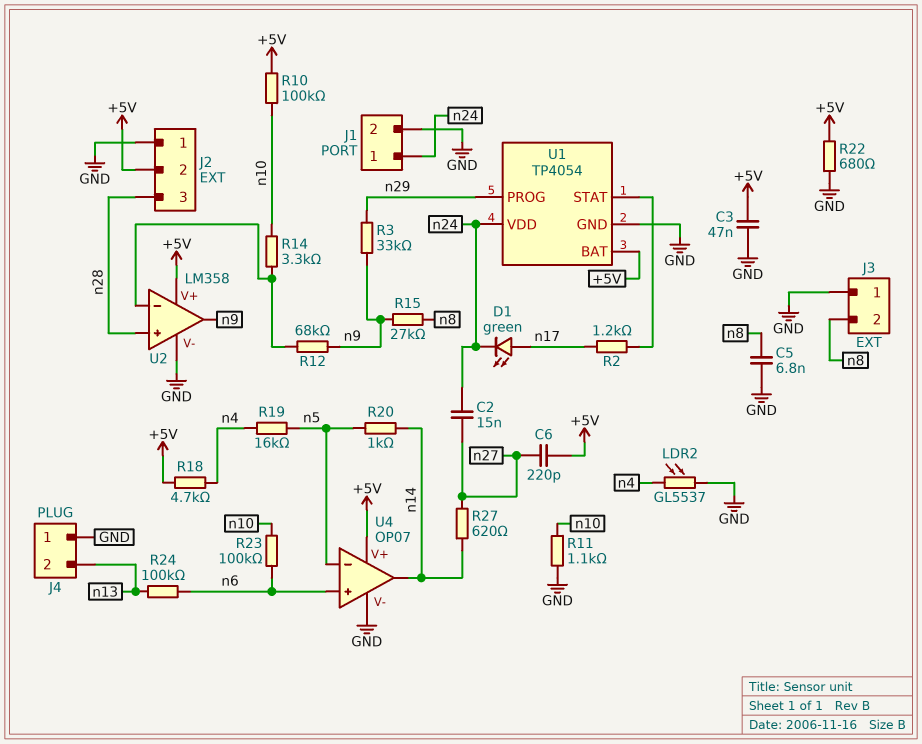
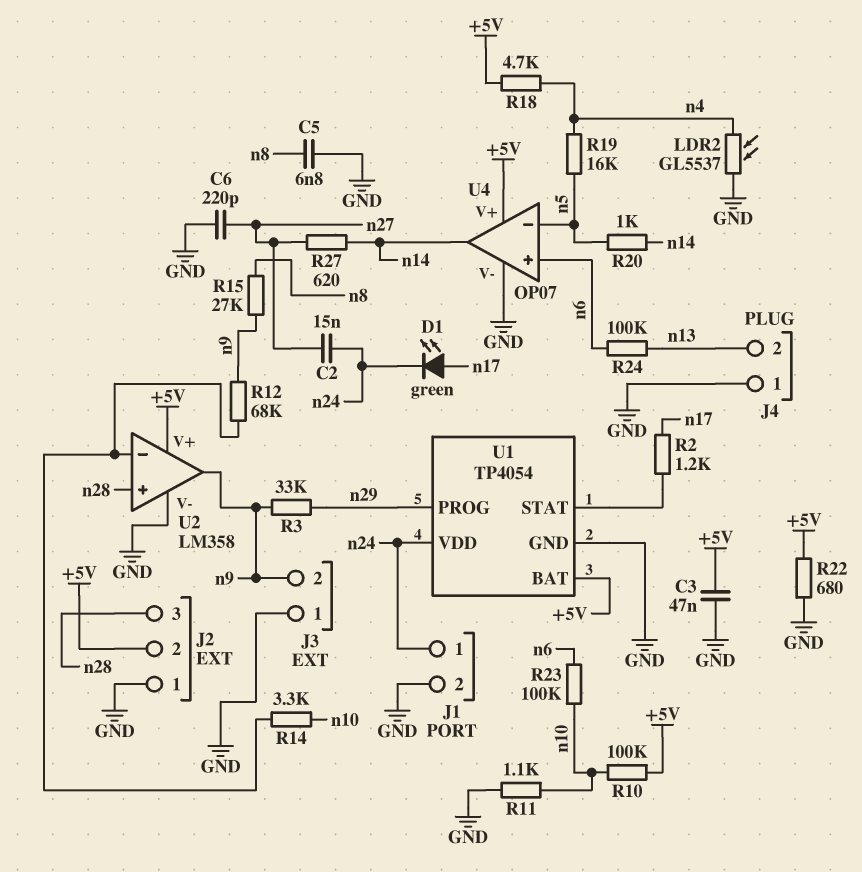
C6: 220pF (+5V, n27) -> 220pF (GND, n27)
J3 pin 2: n8 -> n9

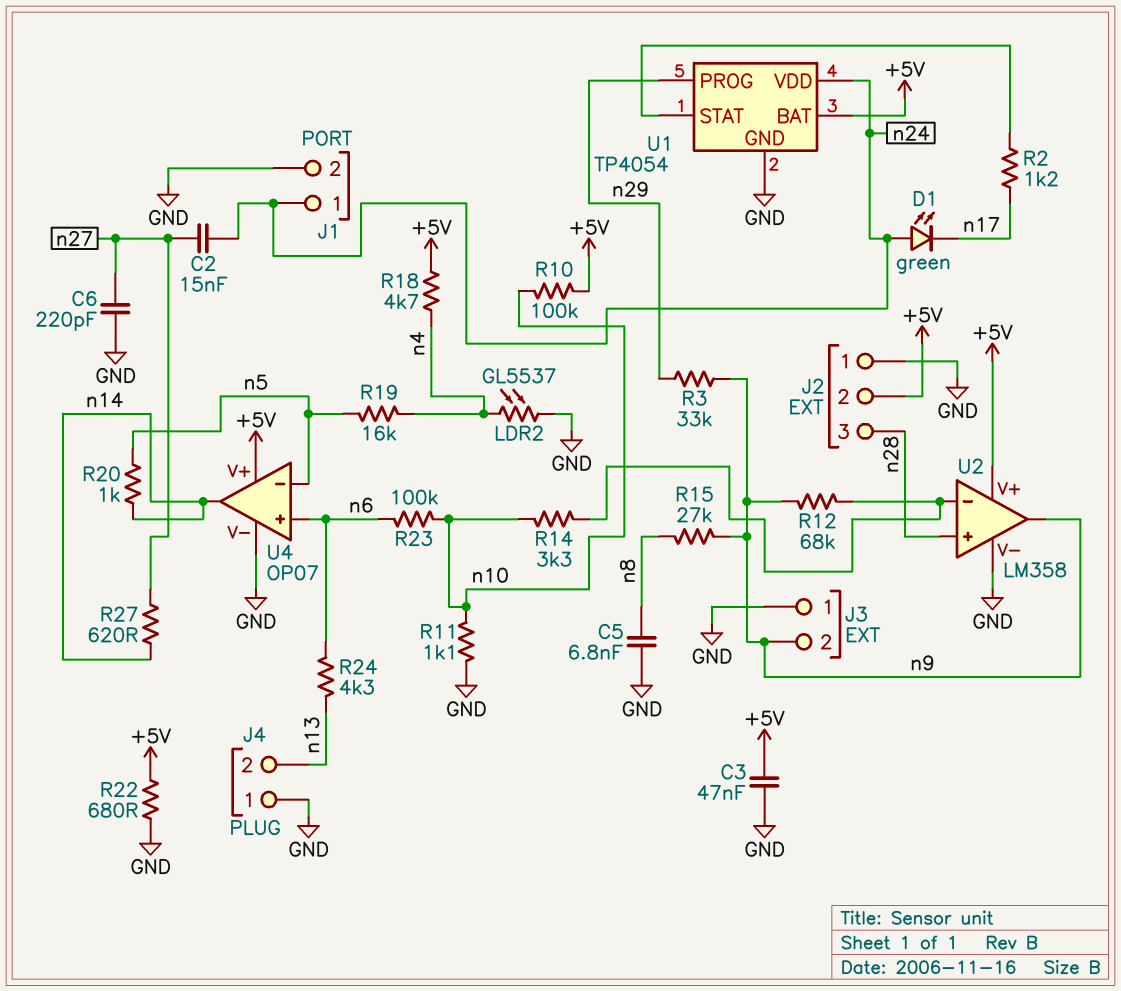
D1: LED green (A n17, K n24) -> LED green (A n24, K n17)
R24: 100k (n6, n13) -> 4.3k (n6, n13)

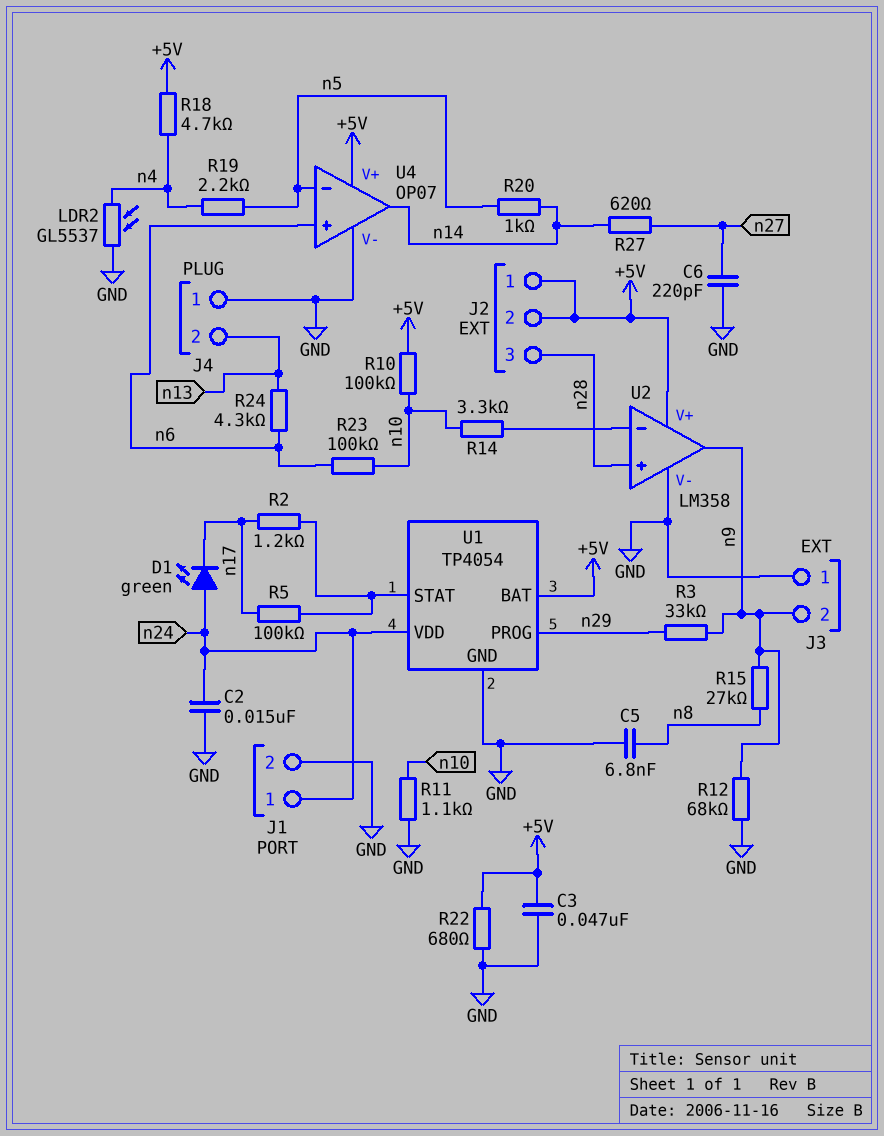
C2: 15nF (n24, n27) -> 15nF (GND, n24)
J2 pin 1: GND -> +5V
R5: none -> 100k (U1/STAT, n17)
R12: 68k (U2/in-, n9) -> 68k (GND, n9)
R19: 16k (n4, n5) -> 2.2k (n4, n5)

